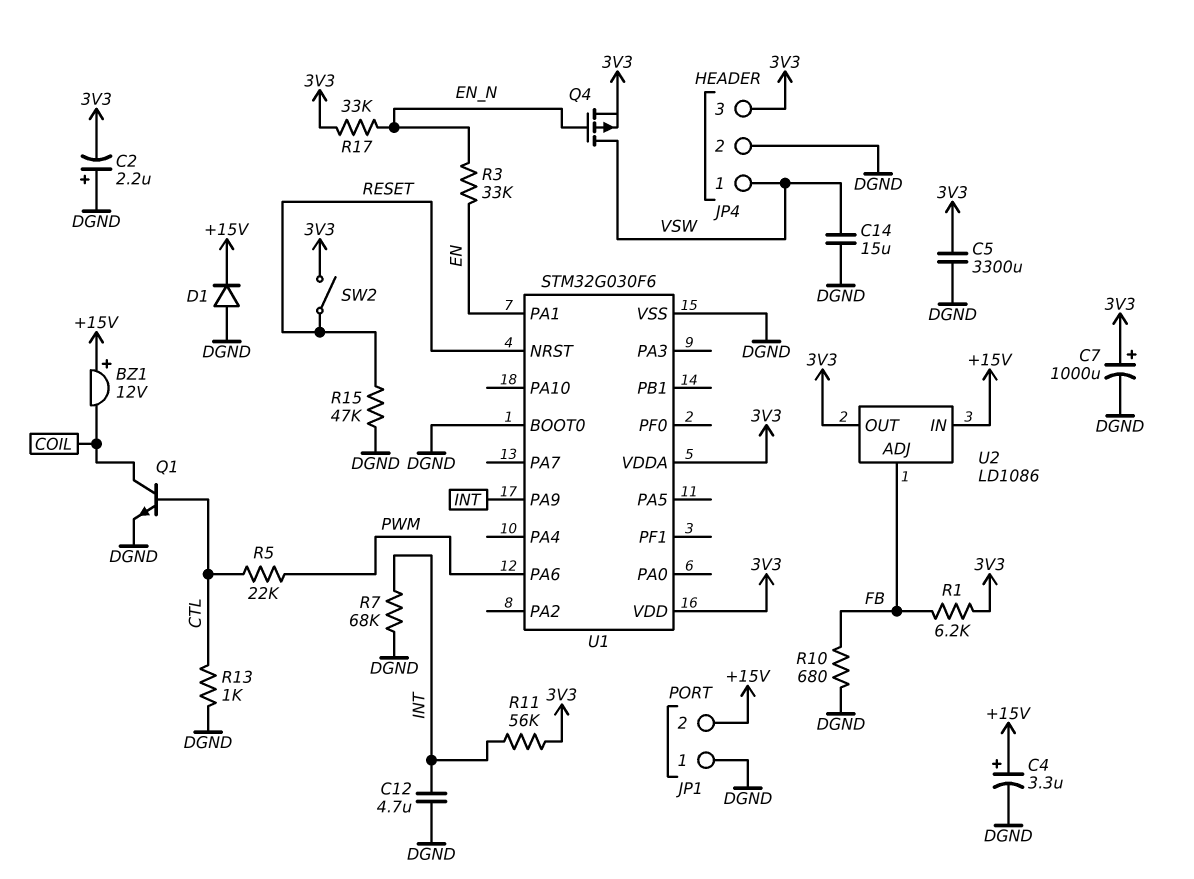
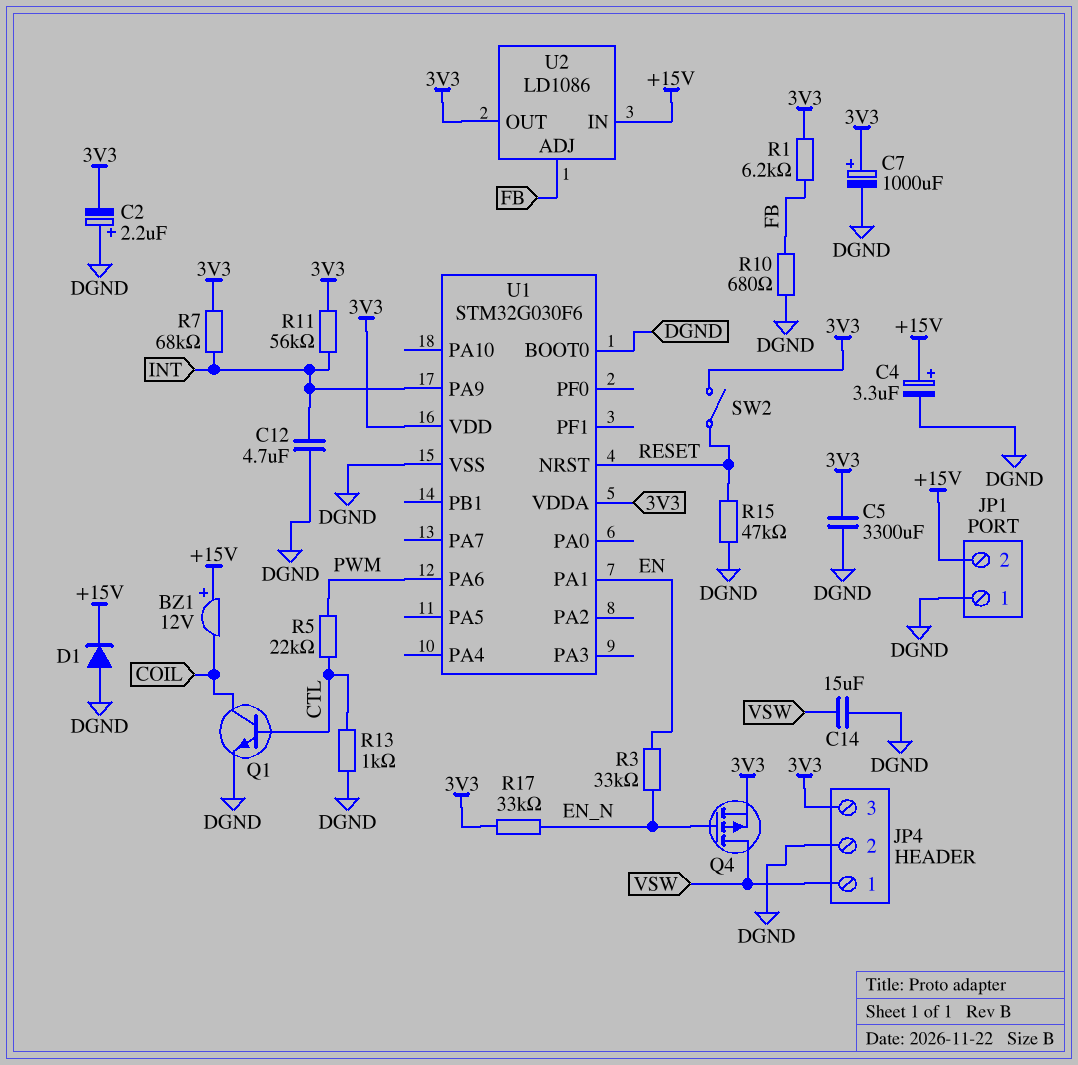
R7: 68k (DGND, INT) -> 68k (3V3, INT)

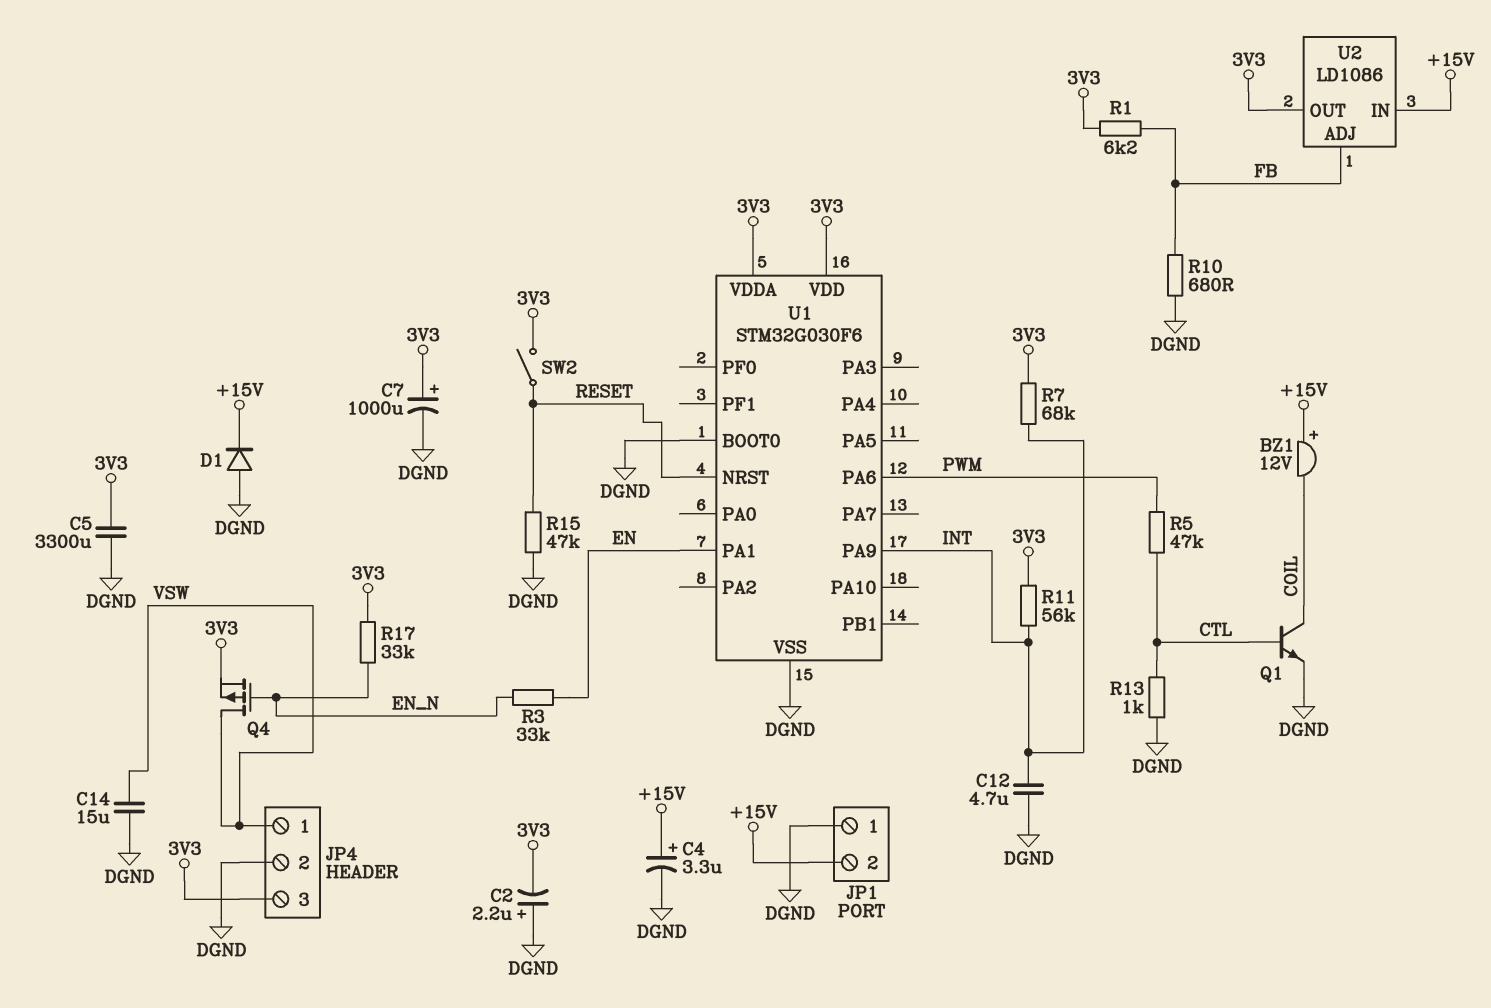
R5: 22k (CTL, PWM) -> 47k (CTL, PWM)

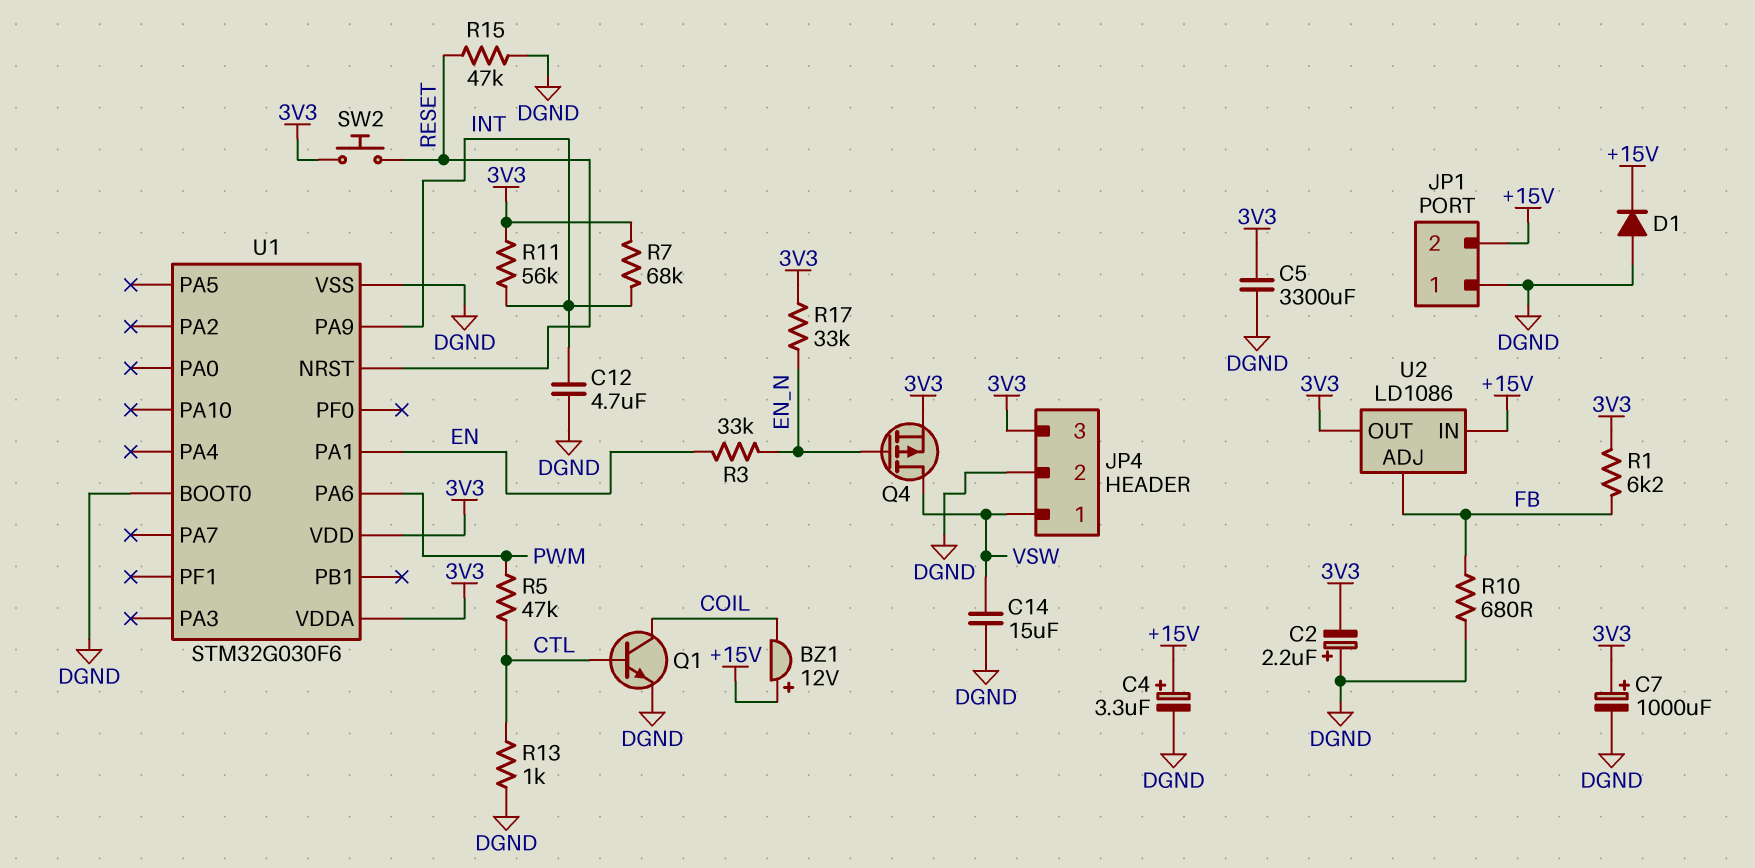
SW2: switch (3V3, RESET) -> button (3V3, RESET)

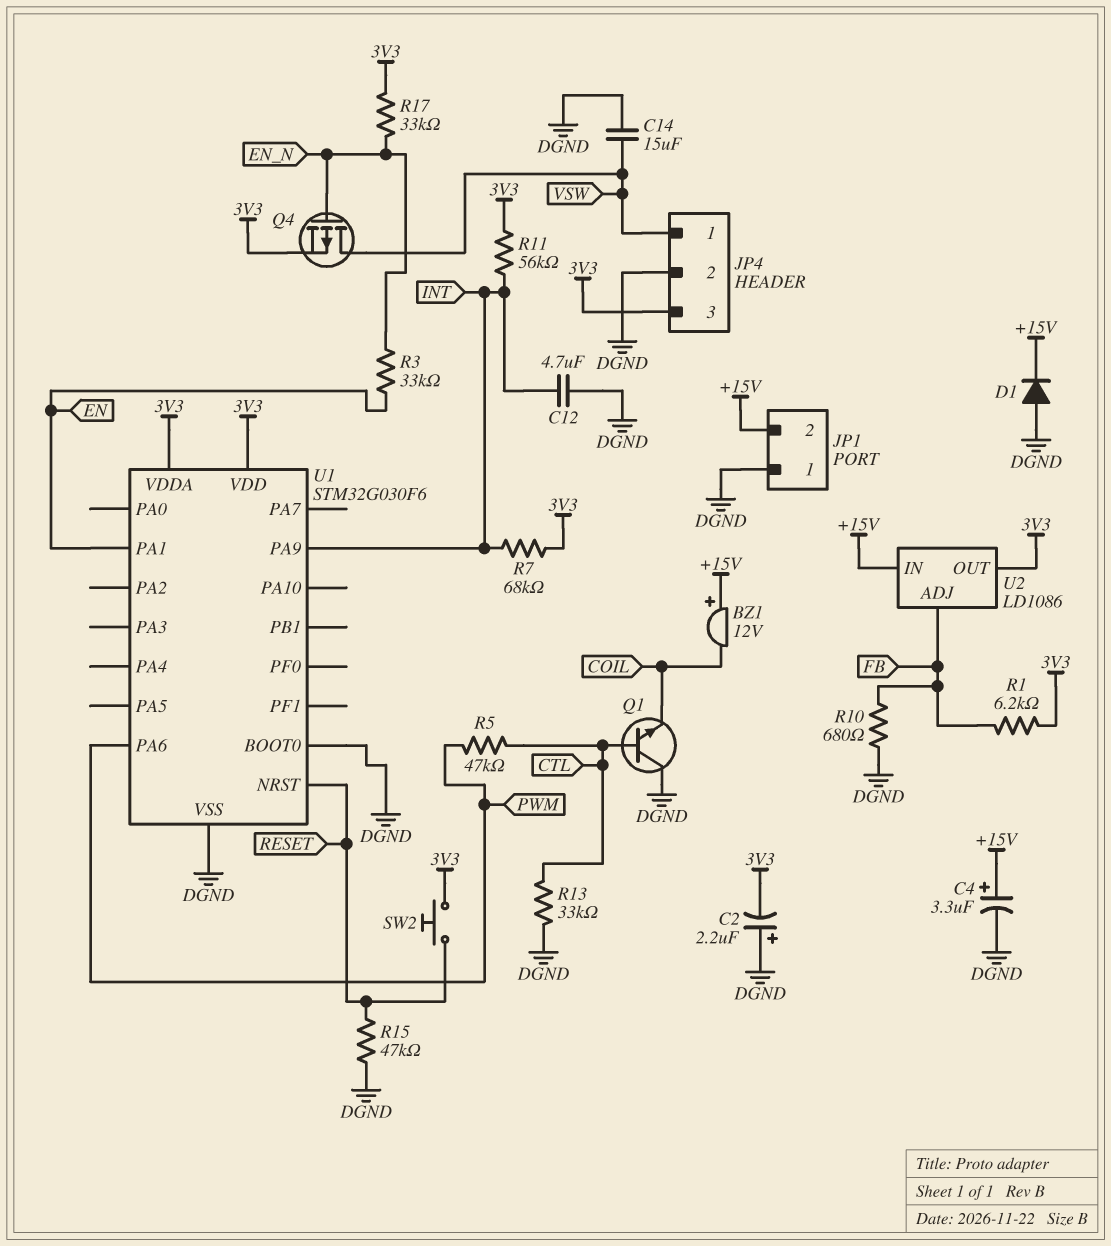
C5: 3300uF (3V3, DGND) -> none
C7: 1000uF (plus 3V3, minus DGND) -> none
Q1: NPN (B CTL, C COIL, E DGND) -> NPN (B CTL, C DGND, E COIL)
R13: 1k (CTL, DGND) -> 33k (CTL, DGND)

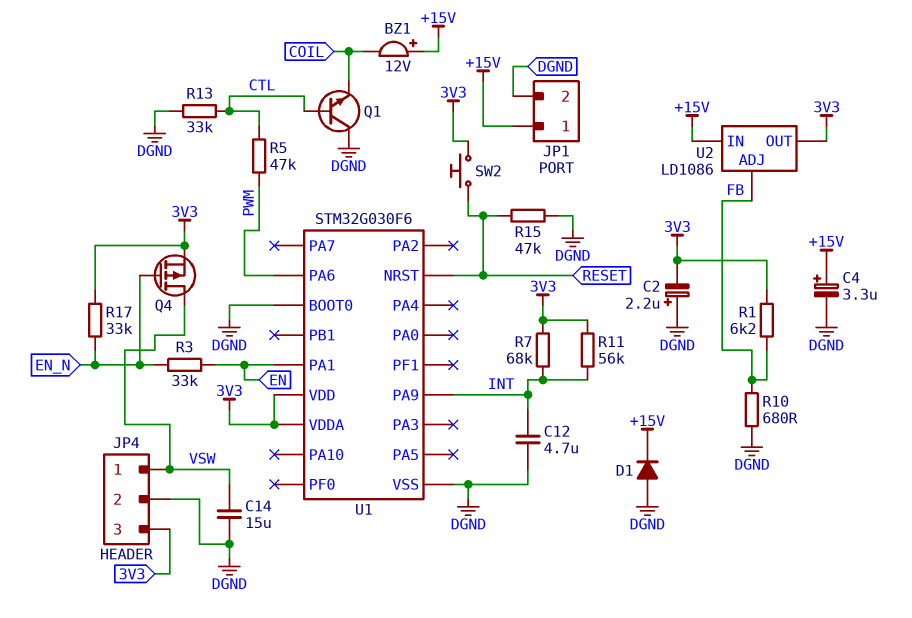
JP1 pin 1: DGND -> +15V
JP1 pin 2: +15V -> DGND

